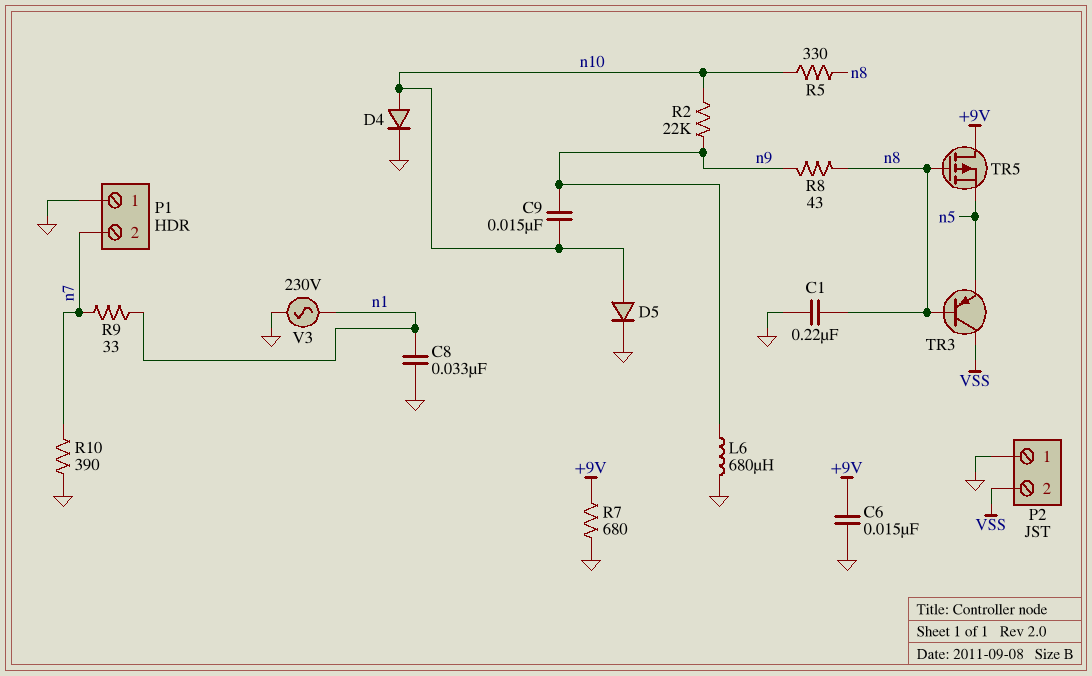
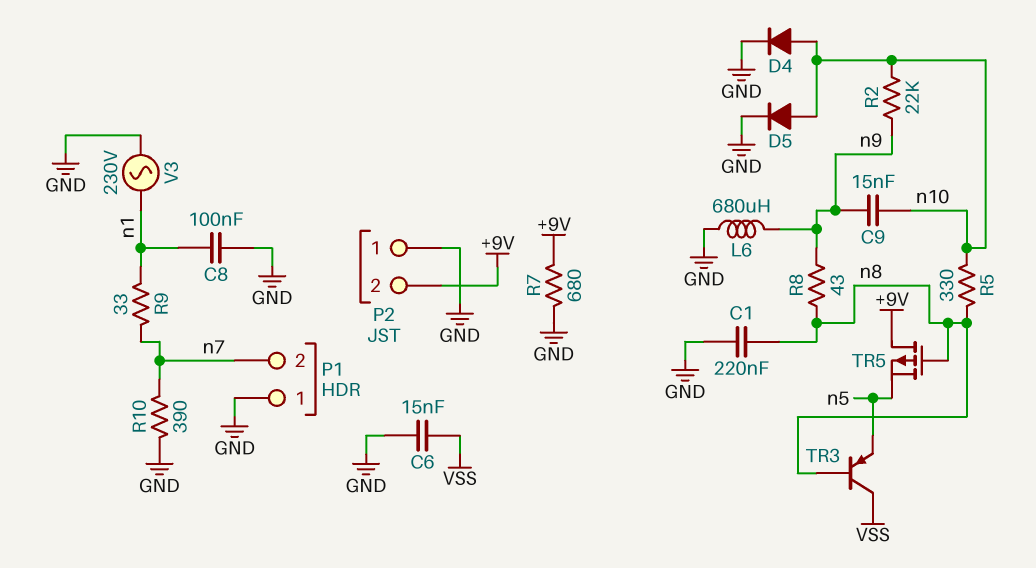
C6: 15nF (+9V, GND) -> 15nF (GND, VSS)
C8: 33nF (GND, n1) -> 100nF (GND, n1)
P2 pin 2: VSS -> +9V

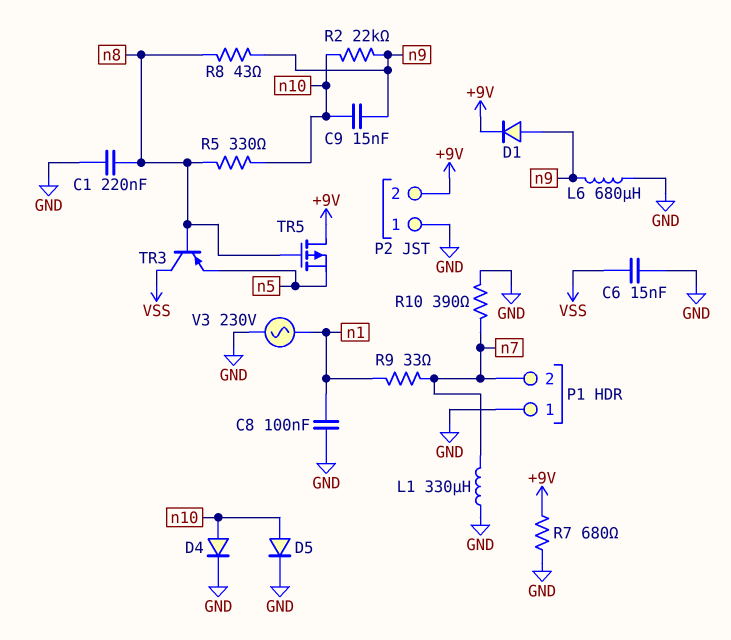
D1: none -> diode (A n9, K +9V)
L1: none -> 330uH (GND, n7)

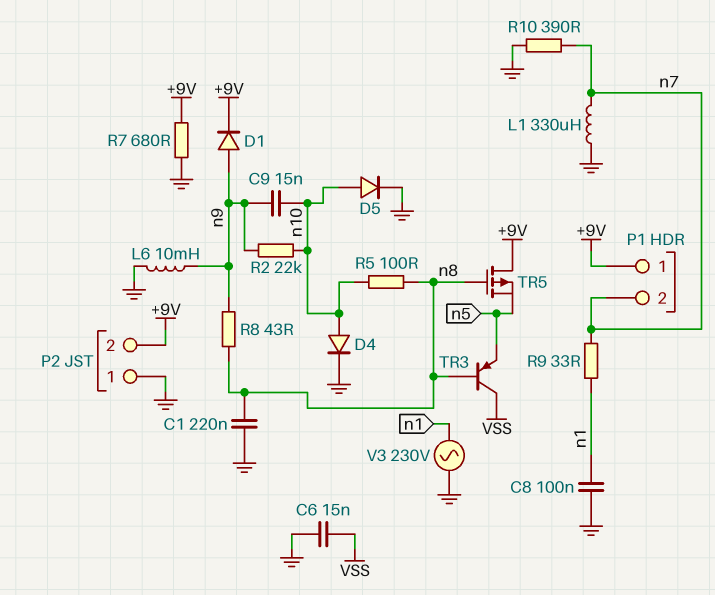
L6: 680uH (GND, n9) -> 10mH (GND, n9)
P1 pin 1: GND -> +9V
R5: 330 (n8, n10) -> 100 (n8, n10)

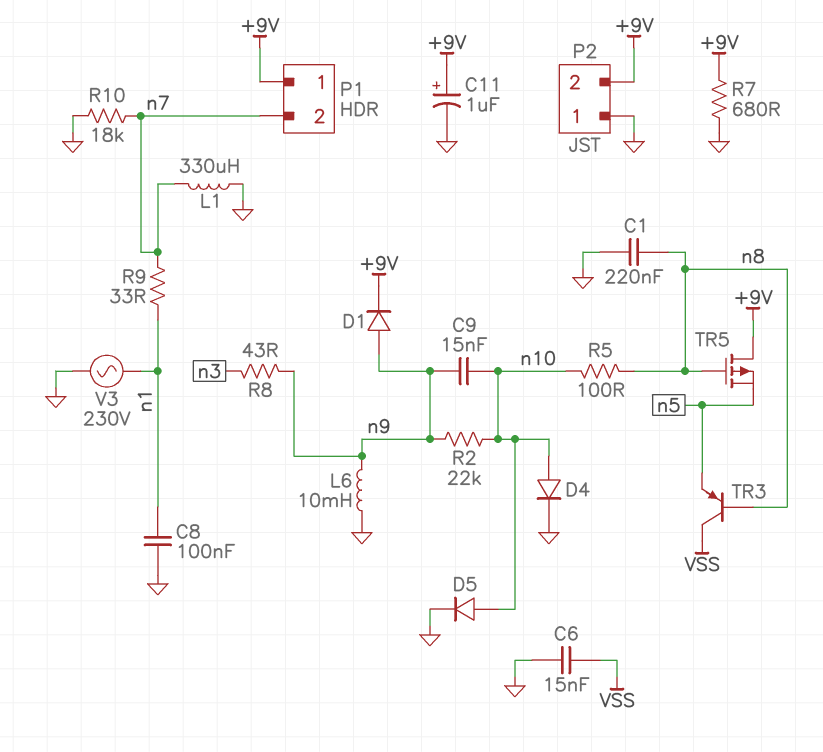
C11: none -> 1uF (plus +9V, minus GND)
R8: 43 (n8, n9) -> 43 (n3, n9)
R10: 390 (GND, n7) -> 18k (GND, n7)

